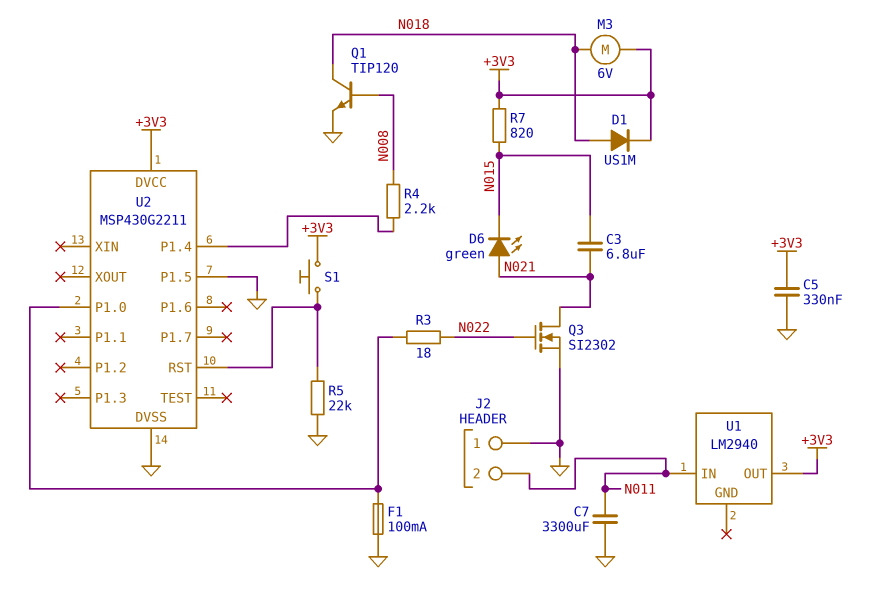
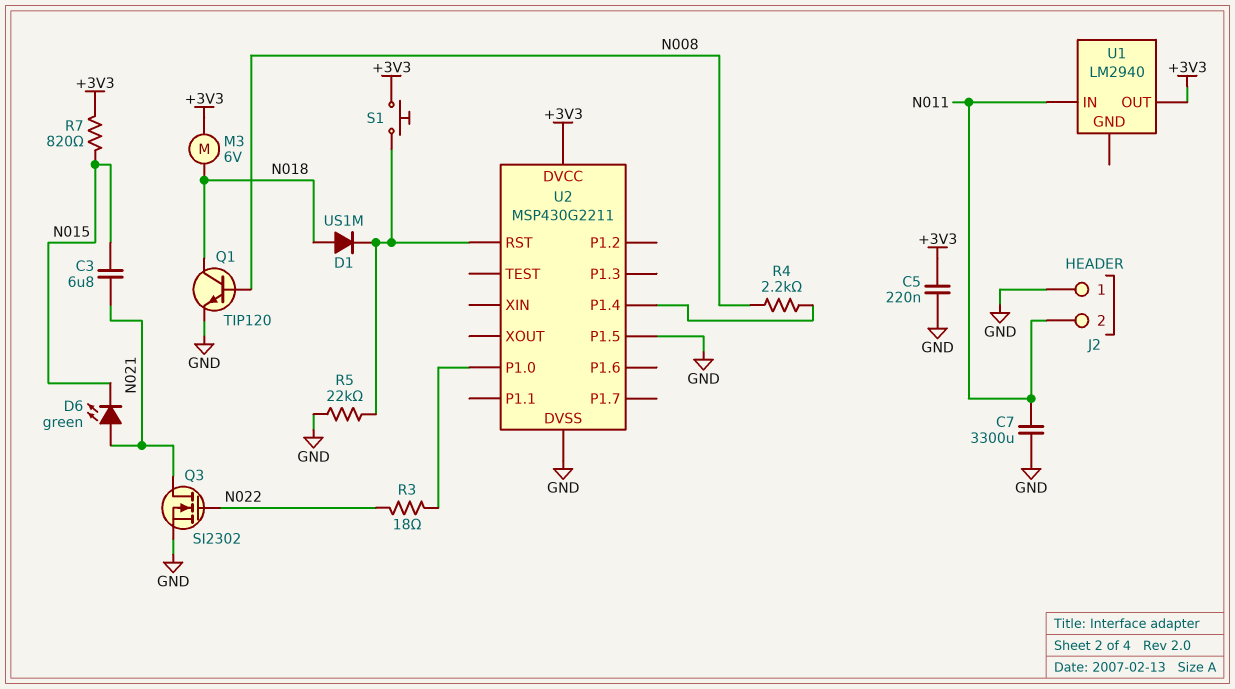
C5: 330nF (+3V3, GND) -> 220nF (+3V3, GND)
D1: diode US1M (A N018, K +3V3) -> diode US1M (A N018, K U2/RST)
F1: 100mA (GND, U2/P1.0) -> none

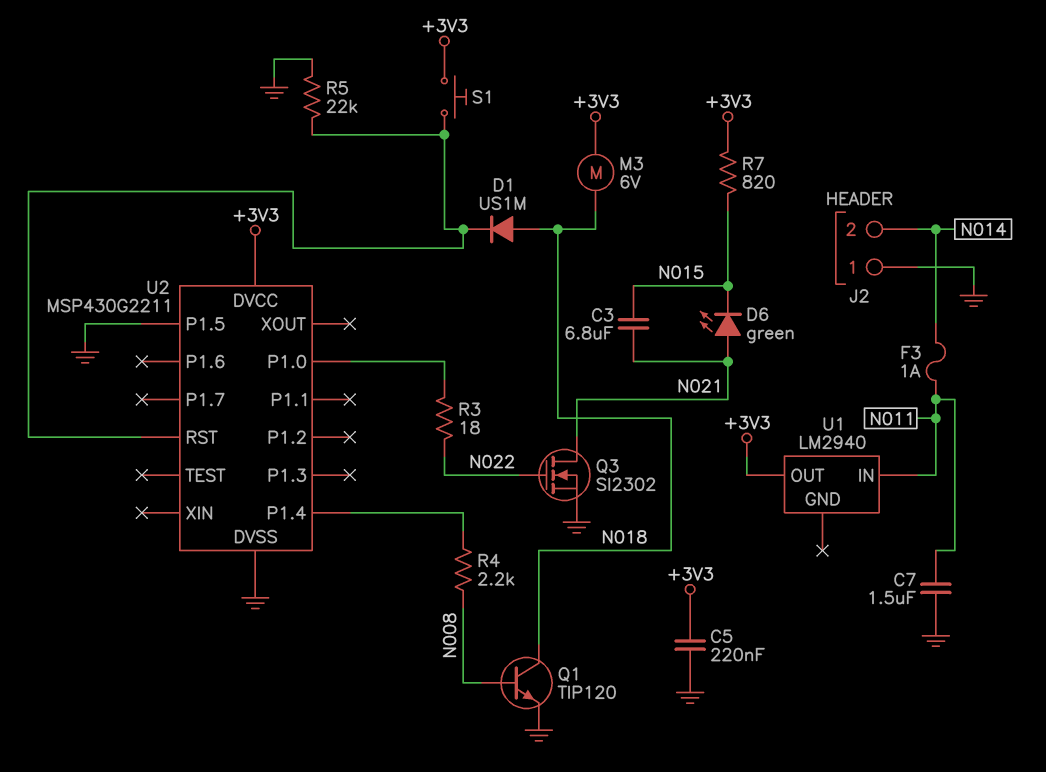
C7: 3300uF (GND, N011) -> 1.5uF (GND, N011)
F3: none -> 1A (N011, N014)
J2 pin 2: N011 -> N014

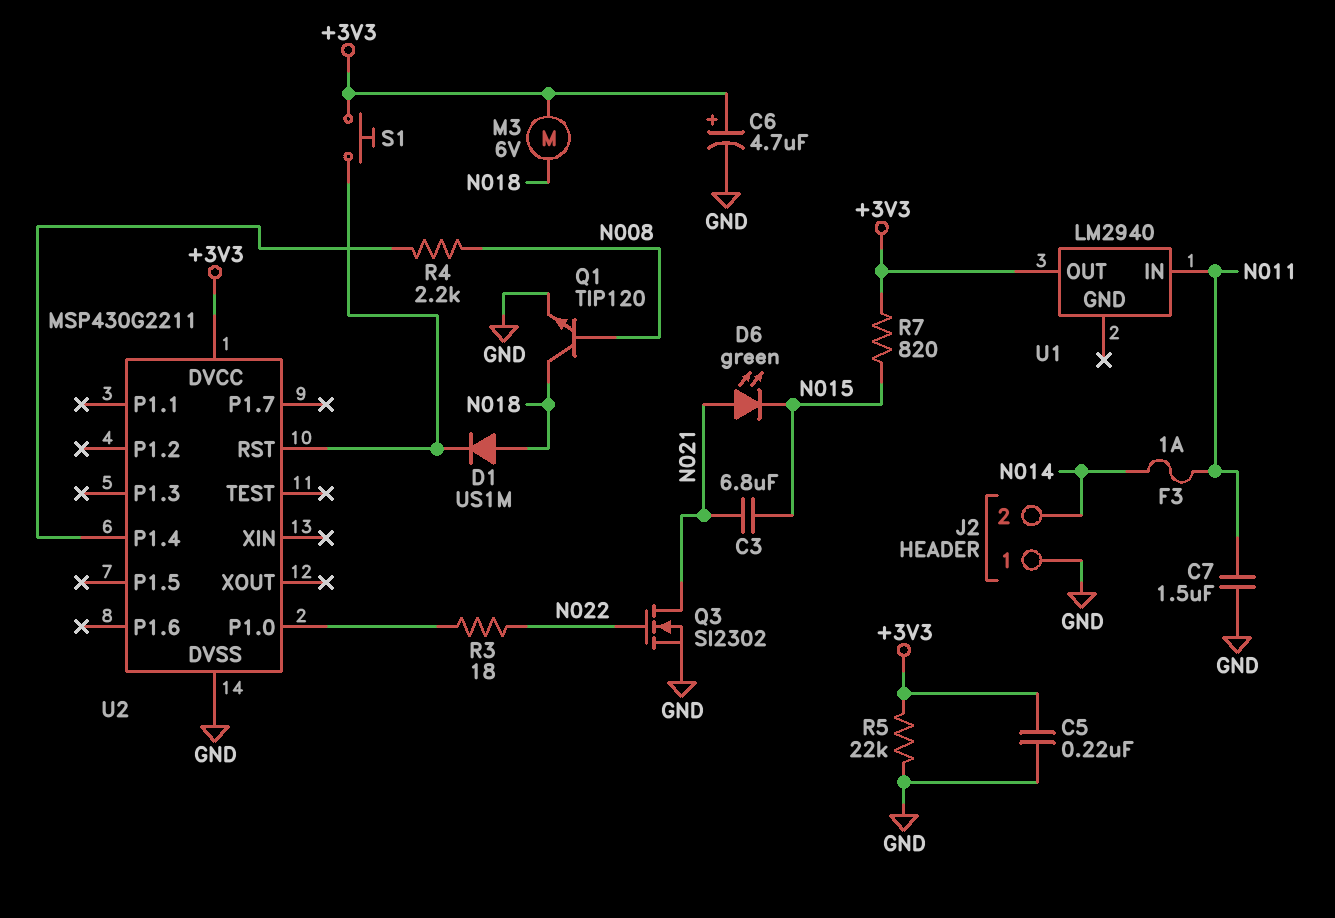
C6: none -> 4.7uF (plus +3V3, minus GND)
R5: 22k (GND, U2/RST) -> 22k (+3V3, GND)
U2 pin P1.5: GND -> none

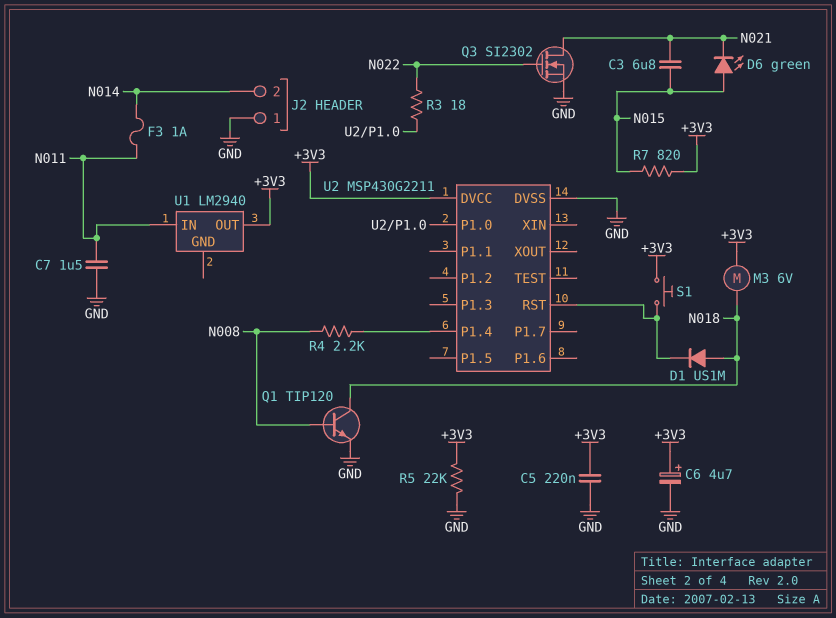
D6: LED green (A N021, K N015) -> LED green (A N015, K N021)

